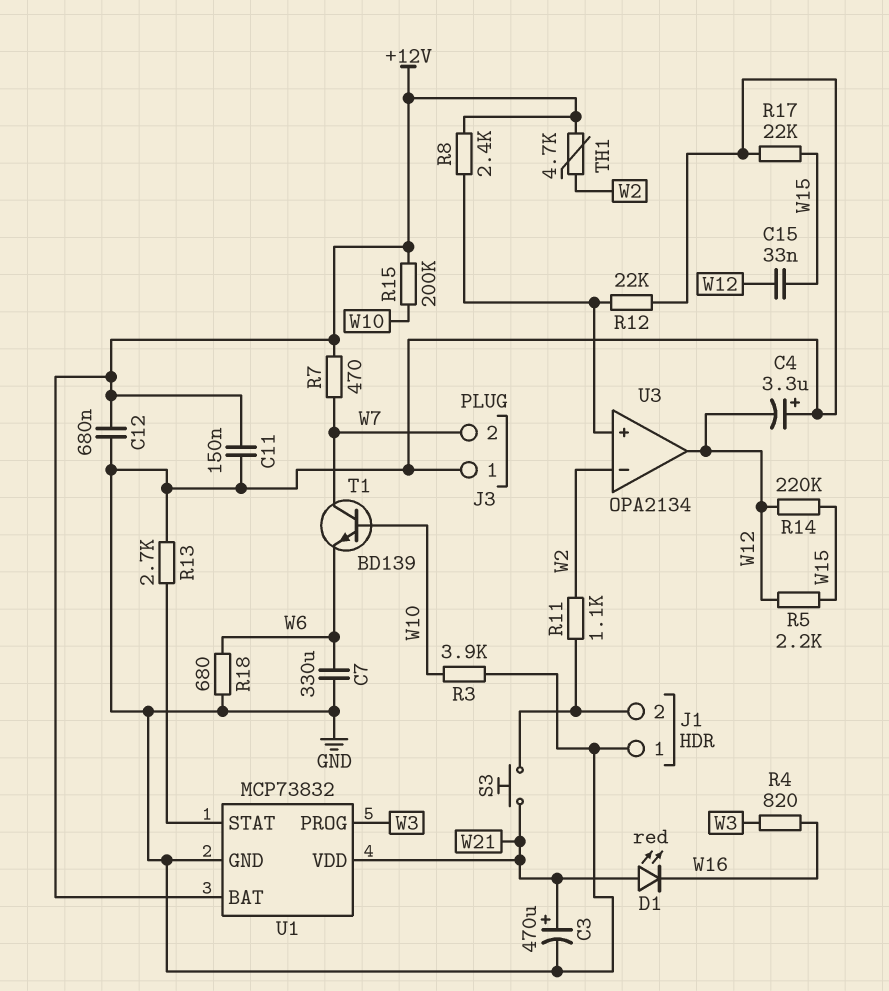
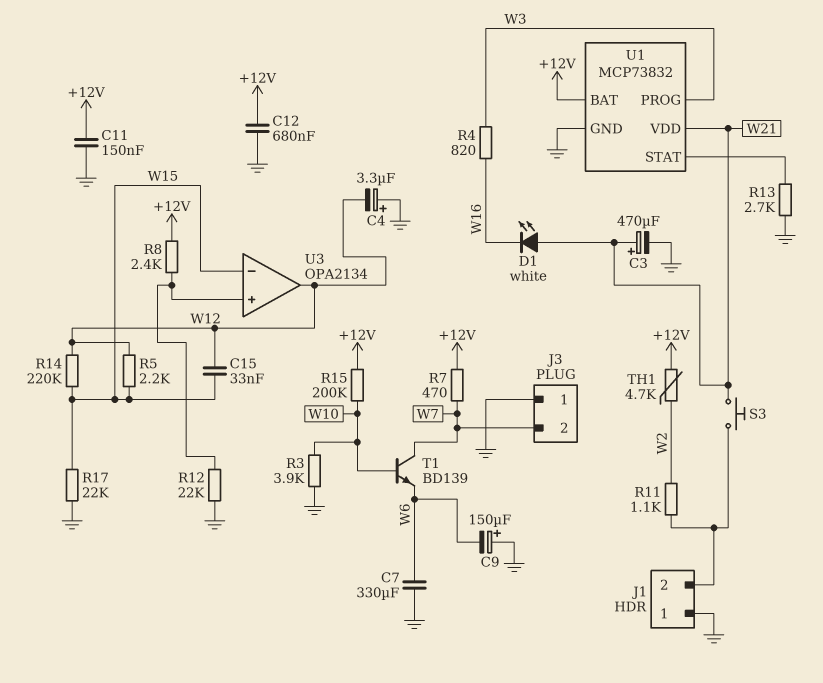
C9: none -> 150uF (plus GND, minus W6)
D1: LED red (A W21, K W16) -> LED white (A W21, K W16)
R18: 680 (GND, W6) -> none
U3 pin in-: W2 -> W15

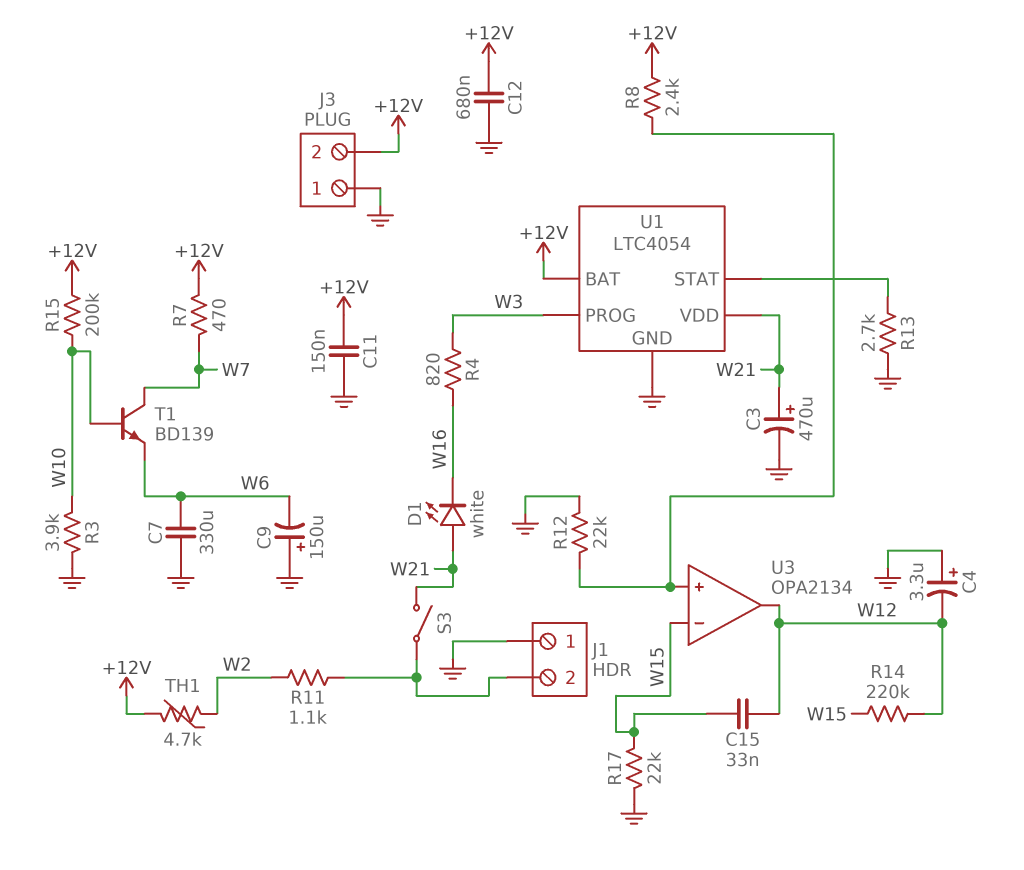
J3 pin 2: W7 -> +12V
R5: 2.2k (W12, W15) -> none
S3: button (J1/2, W21) -> switch (J1/2, W21)
U1: MCP73832 -> LTC4054

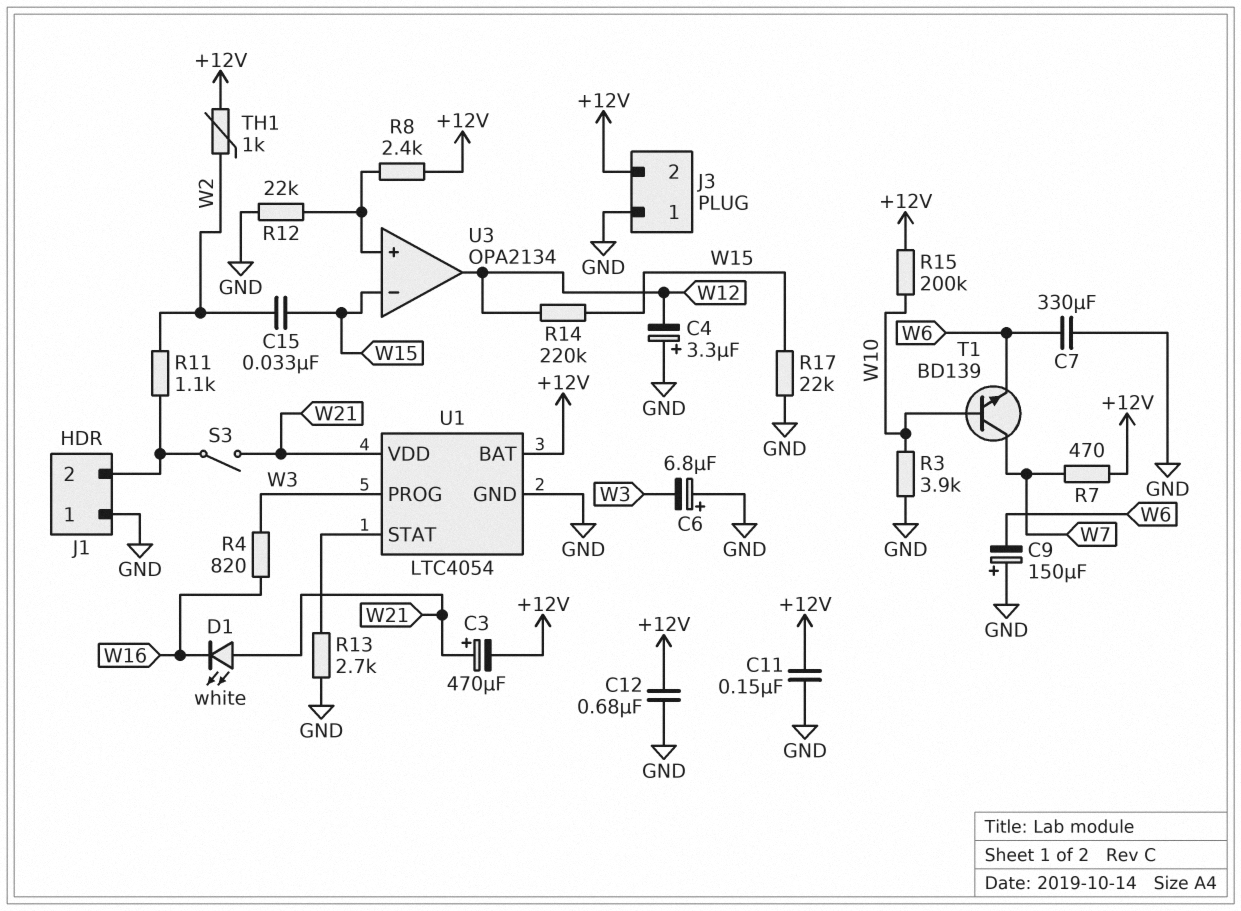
C3: 470uF (plus W21, minus GND) -> 470uF (plus W21, minus +12V)
C6: none -> 6.8uF (plus GND, minus W3)
C15: 33nF (W12, W15) -> 33nF (W2, W15)
TH1: 4.7k (+12V, W2) -> 1k (+12V, W2)

